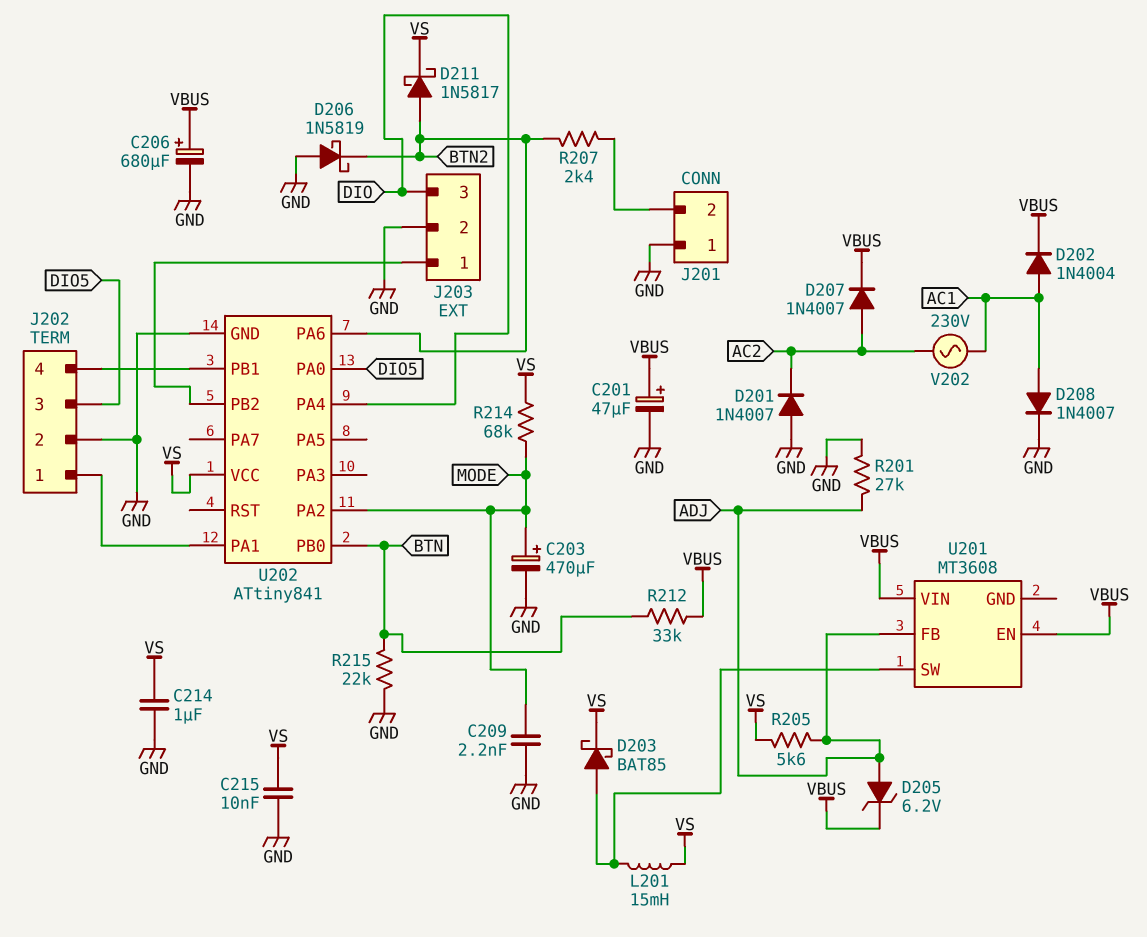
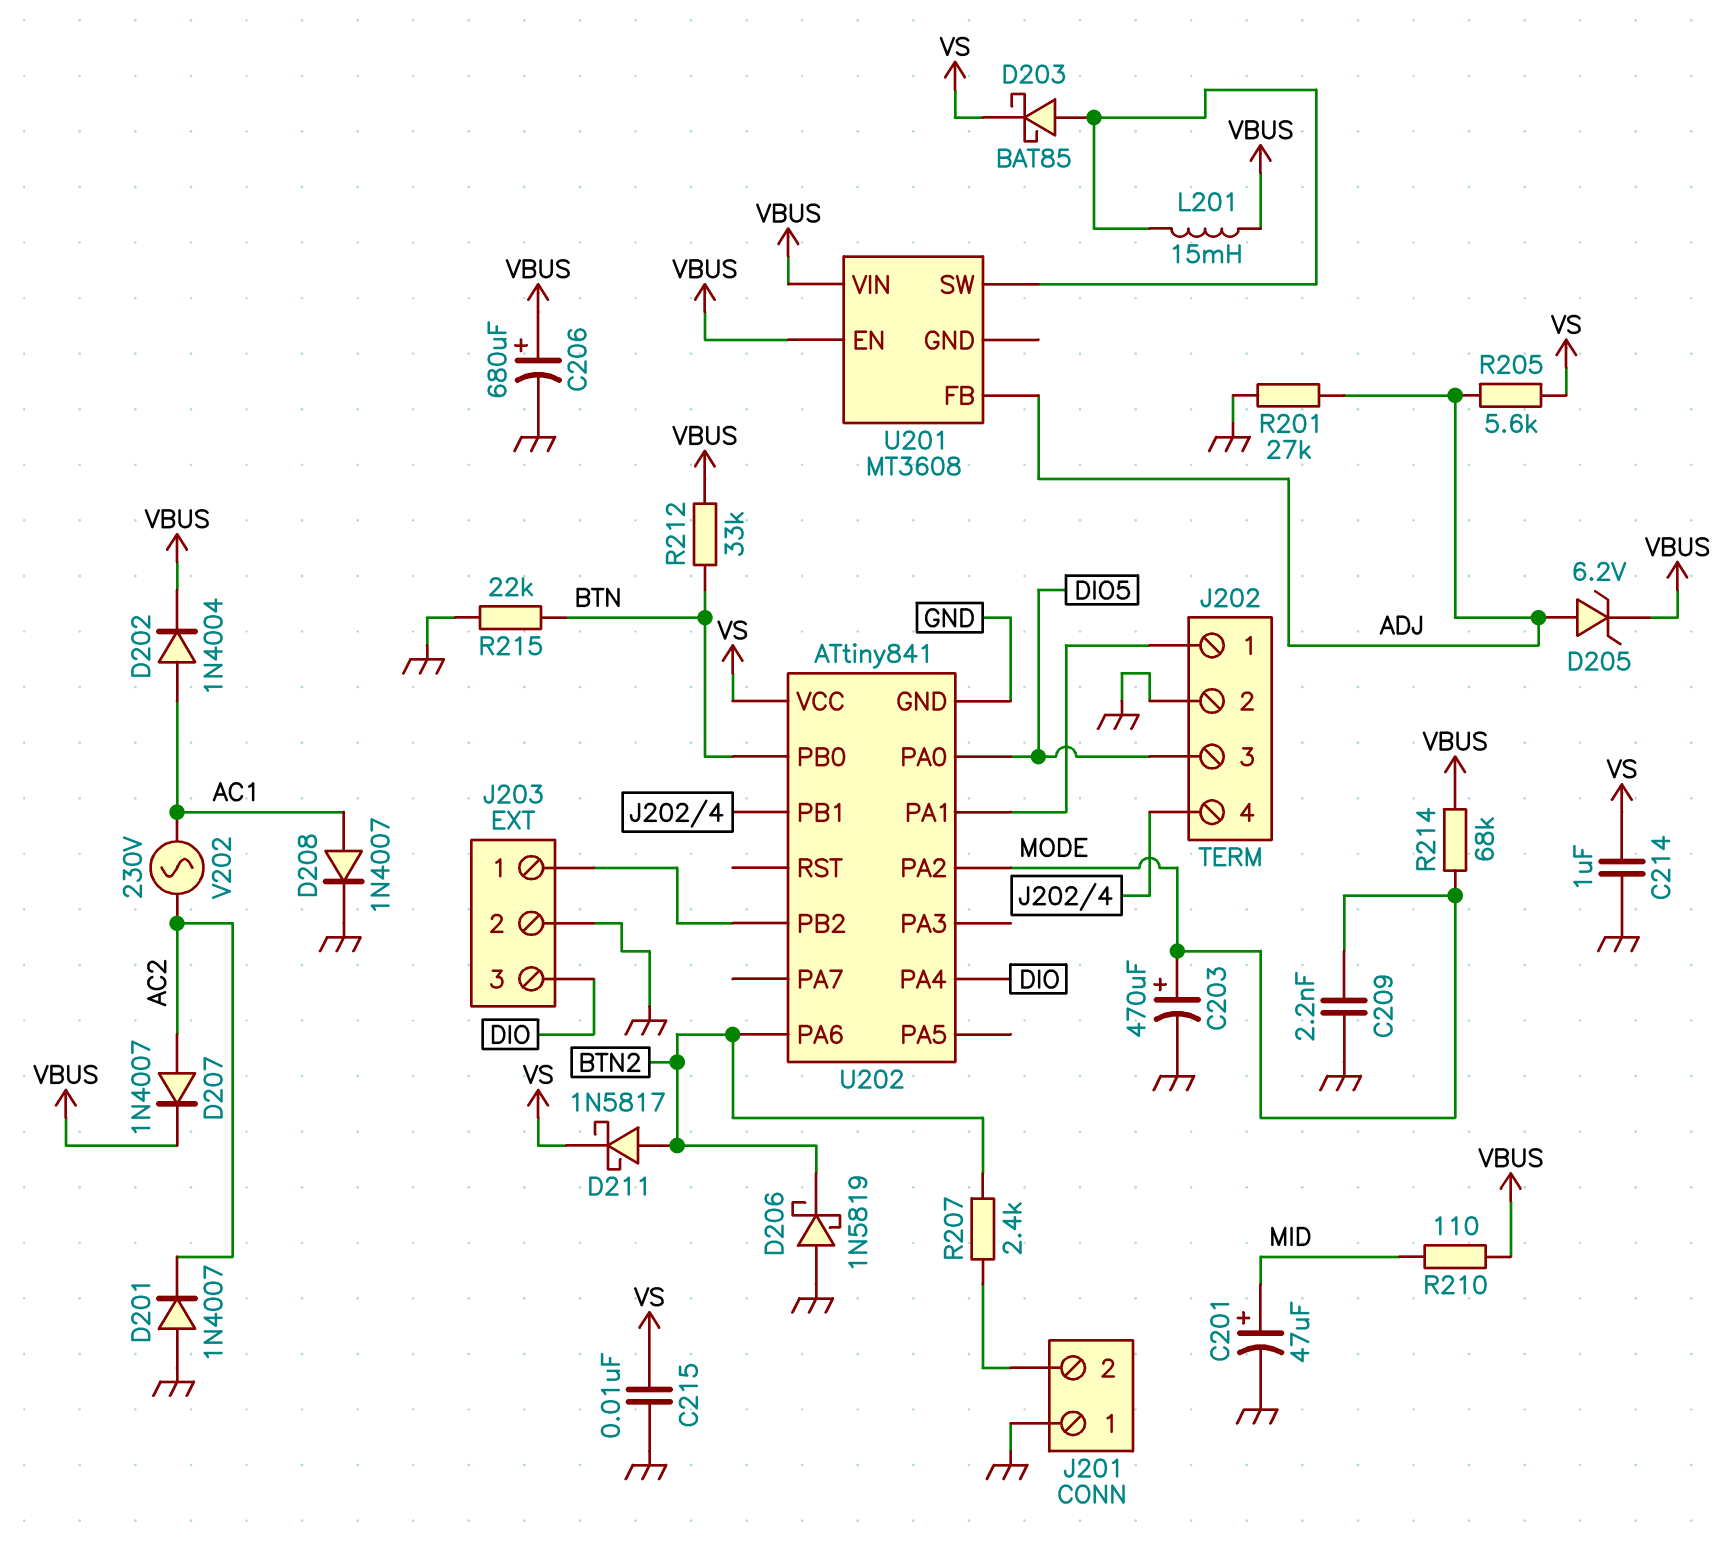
C201: 47uF (plus VBUS, minus GND) -> 47uF (plus MID, minus GND)
L201: 15mH (U201/SW, VS) -> 15mH (U201/SW, VBUS)
R210: none -> 110 (MID, VBUS)
R214: 68k (MODE, VS) -> 68k (MODE, VBUS)

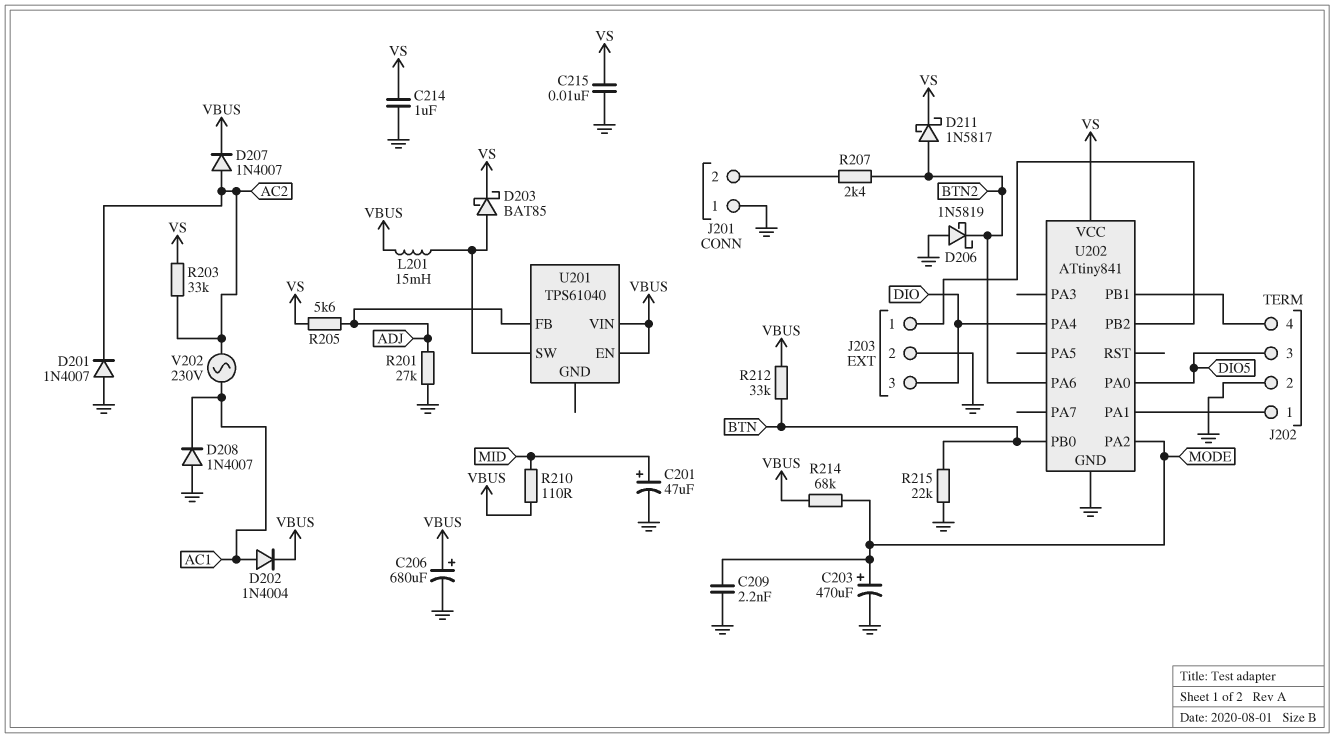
D205: zener 6.2V (A ADJ, K VBUS) -> none
D208: diode 1N4007 (A AC1, K GND) -> diode 1N4007 (A GND, K AC1)
R203: none -> 33k (AC2, VS)
U201: MT3608 -> TPS61040

